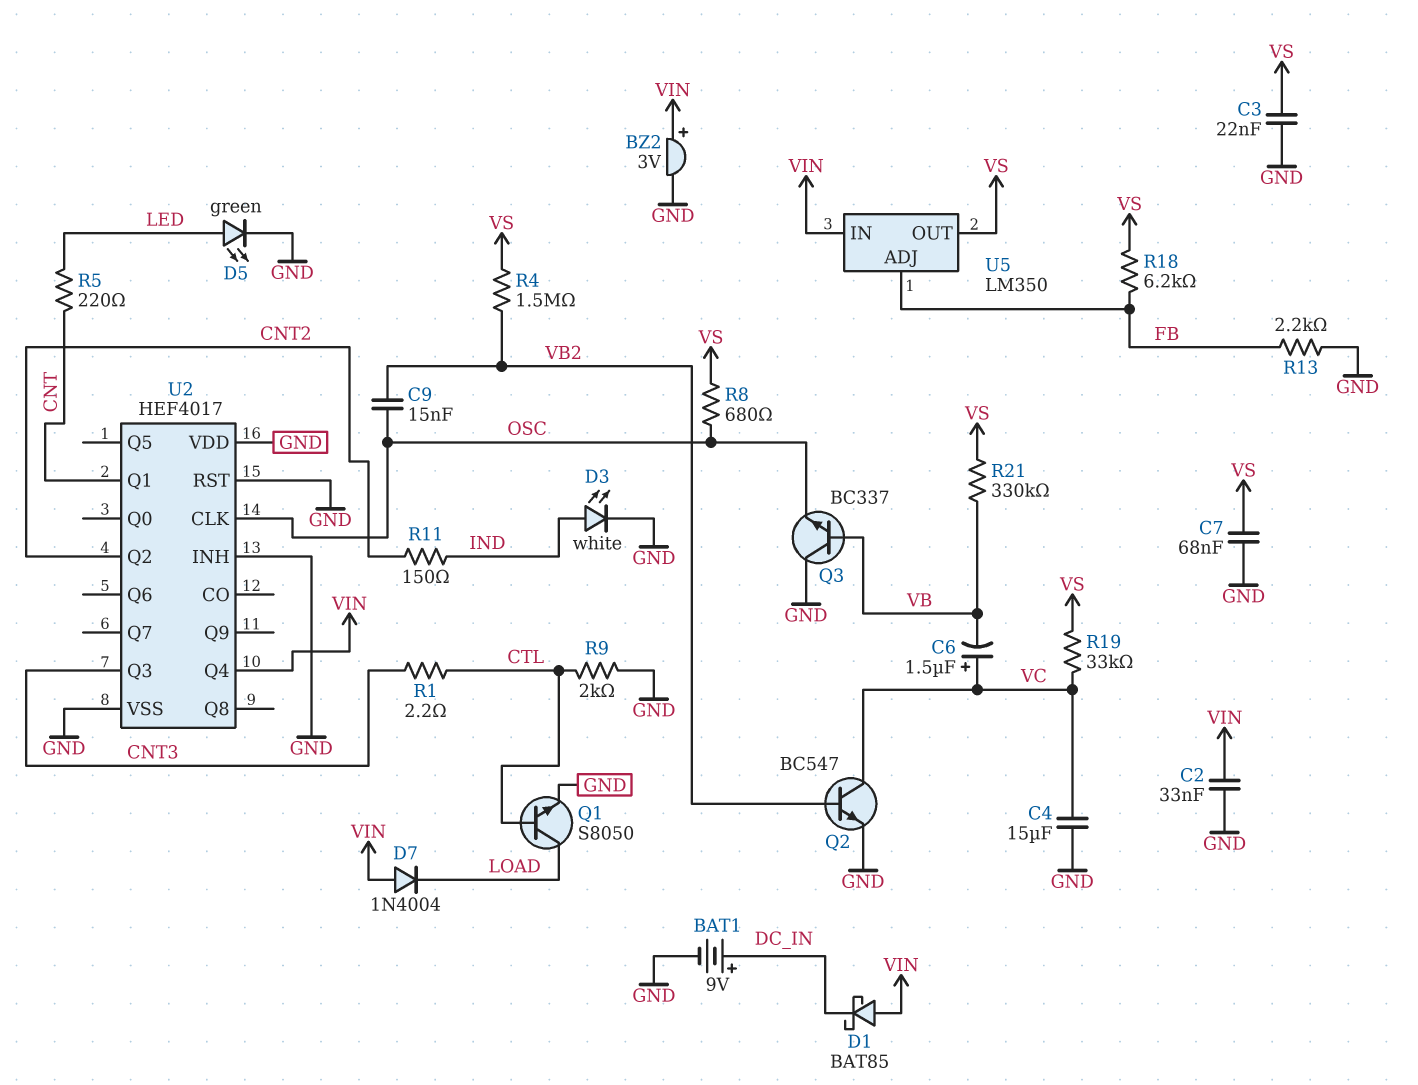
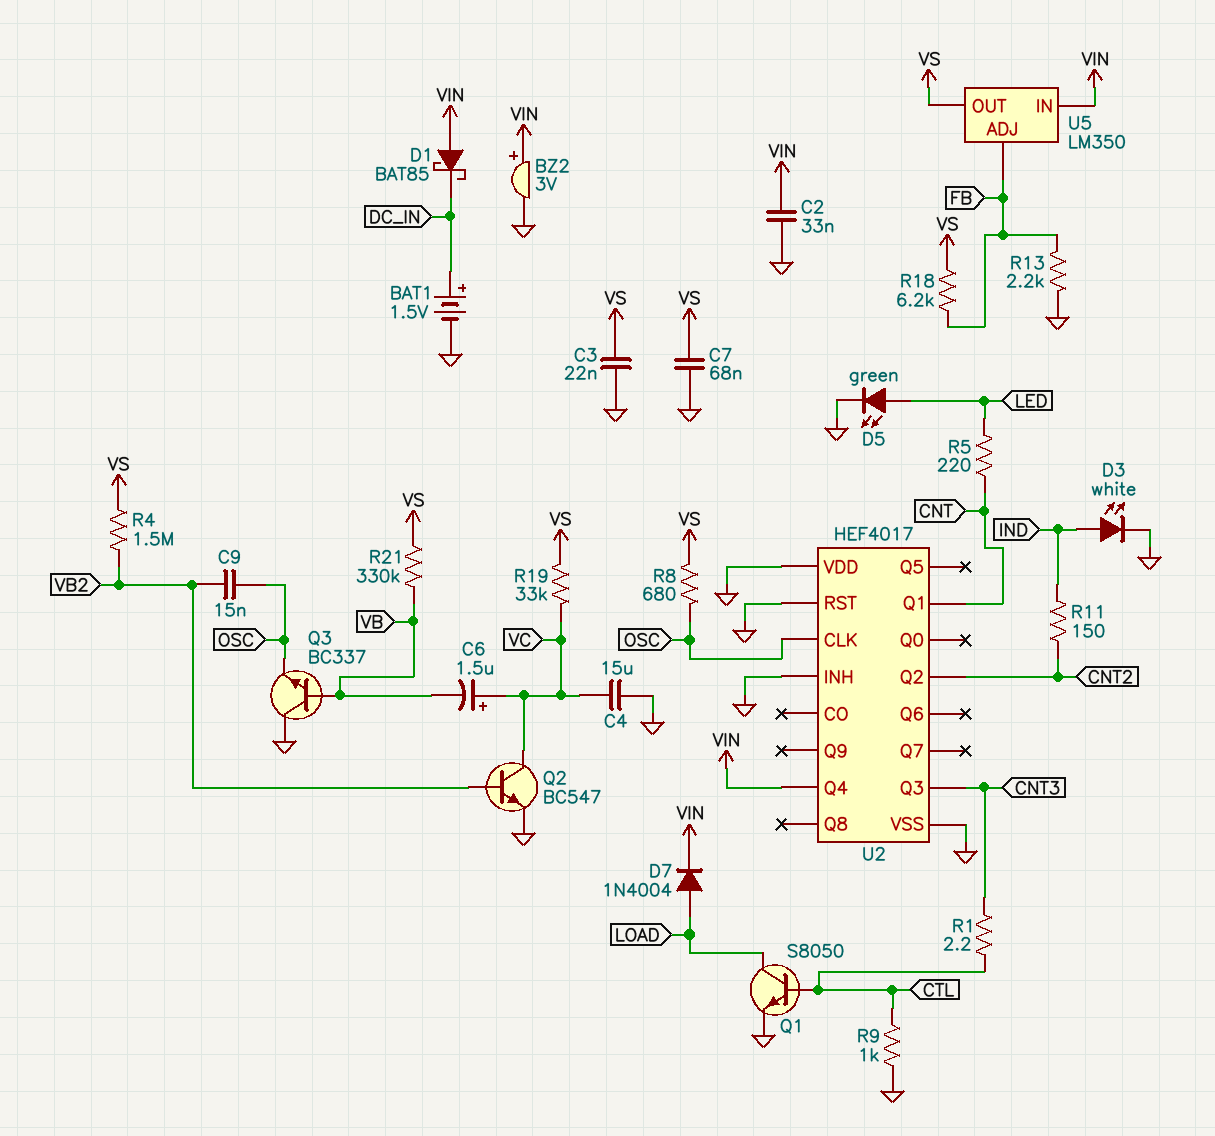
BAT1: 9V (plus DC_IN, minus GND) -> 1.5V (plus DC_IN, minus GND)
D7: diode 1N4004 (A VIN, K LOAD) -> diode 1N4004 (A LOAD, K VIN)
R9: 2k (CTL, GND) -> 1k (CTL, GND)

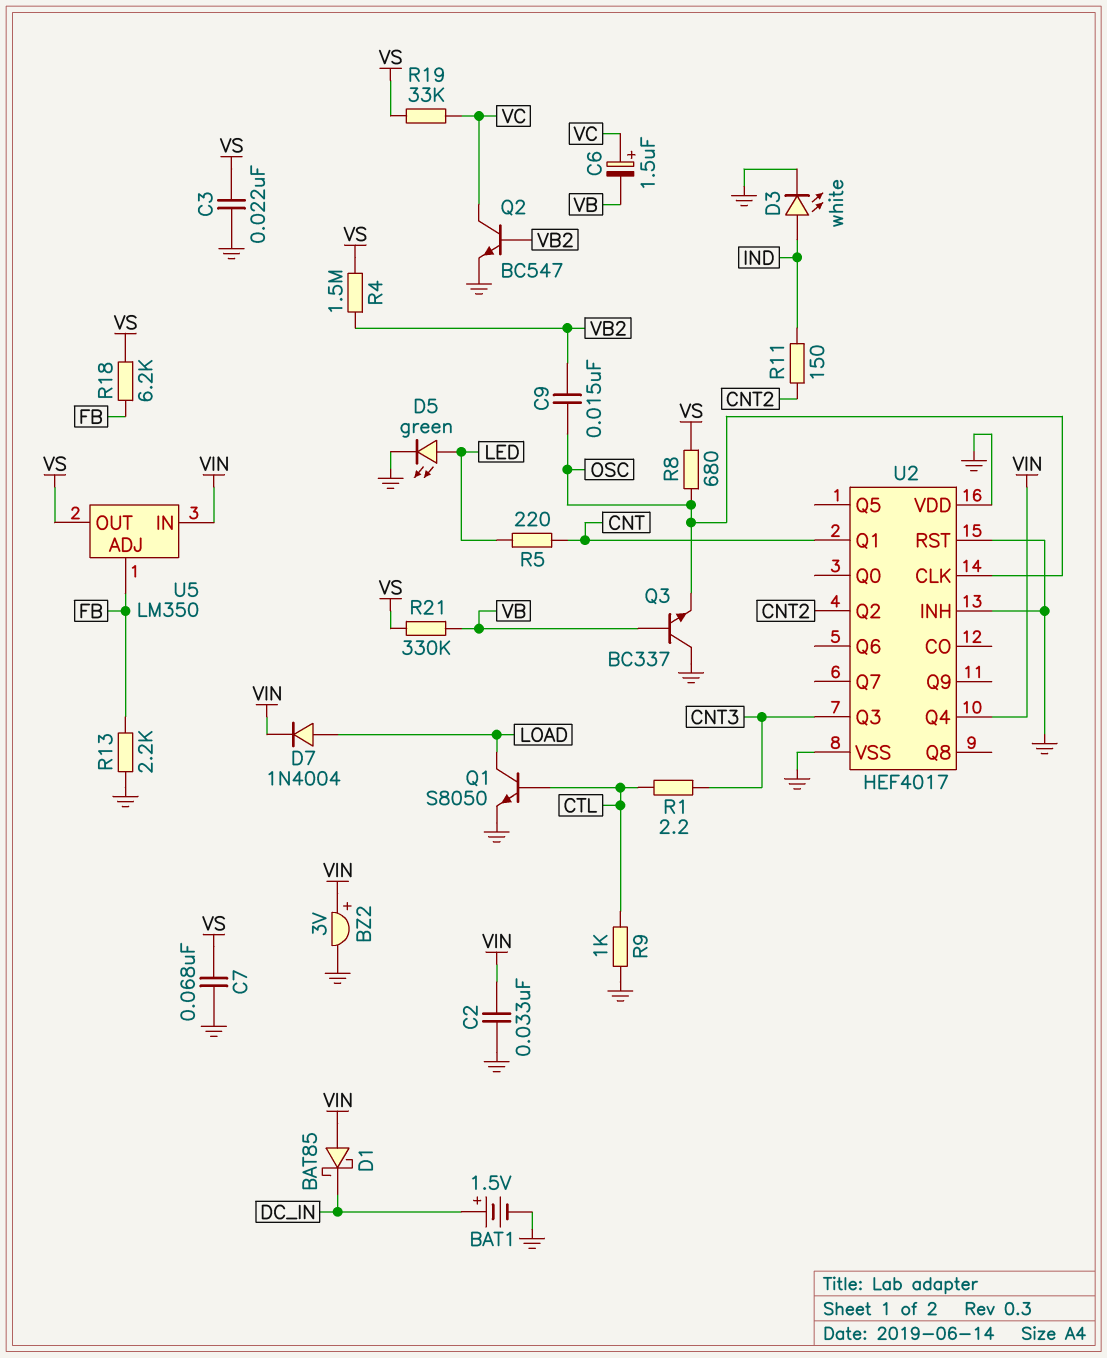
C4: 15uF (GND, VC) -> none

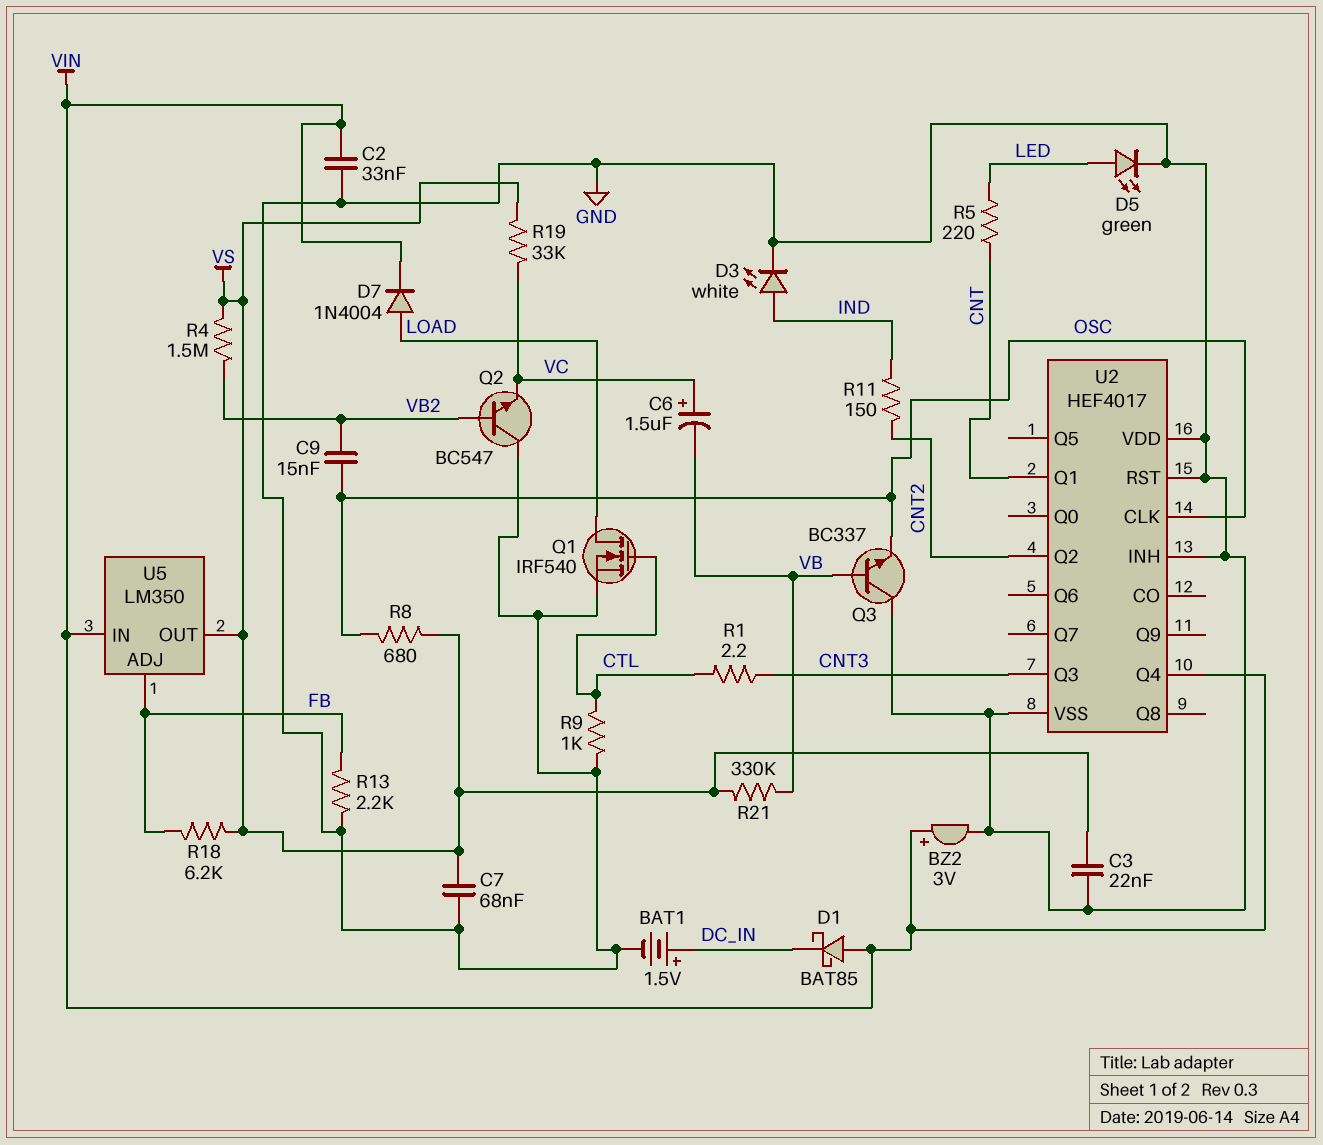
Q1: NPN S8050 (B CTL, C LOAD, E GND) -> NMOS IRF540 (G CTL, D LOAD, S GND)
Q2: NPN BC547 (B VB2, C VC, E GND) -> NPN BC547 (B VB2, C GND, E VC)

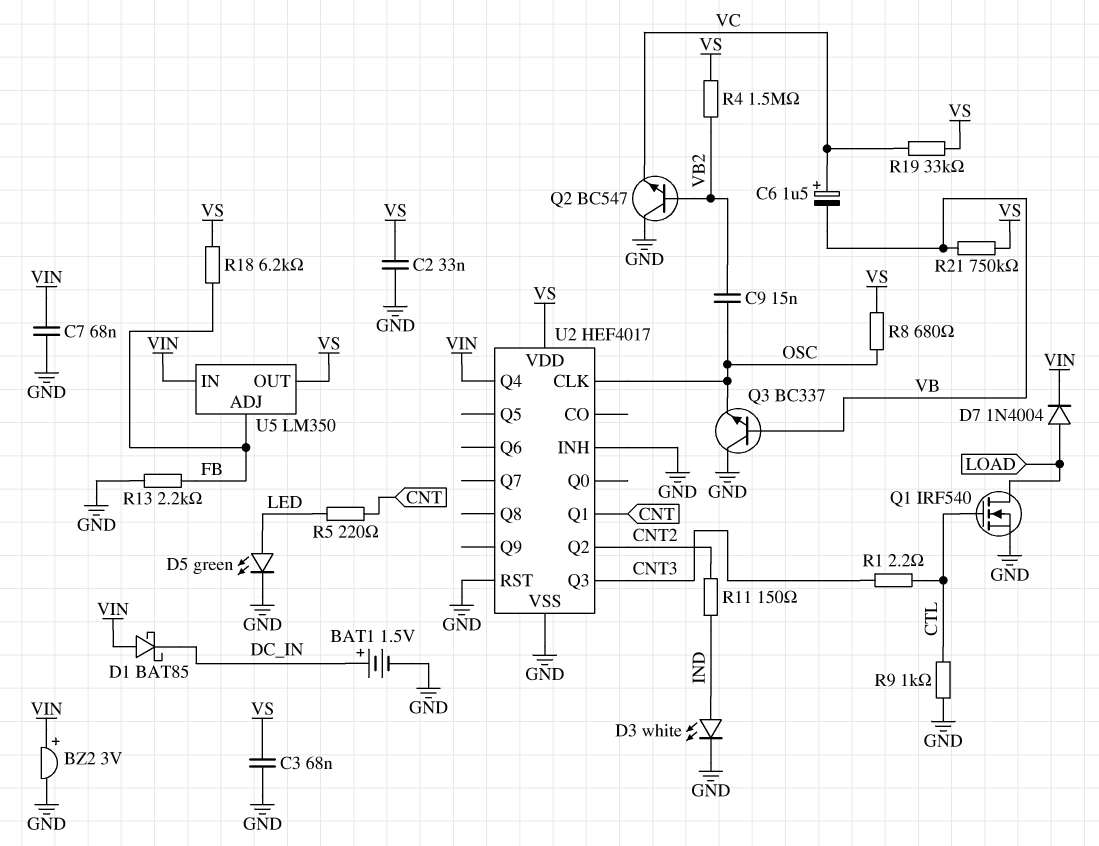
C2: 33nF (GND, VIN) -> 33nF (GND, VS)
C3: 22nF (GND, VS) -> 68nF (GND, VS)
C7: 68nF (GND, VS) -> 68nF (GND, VIN)
R21: 330k (VB, VS) -> 750k (VB, VS)
U2 pin VDD: GND -> VS

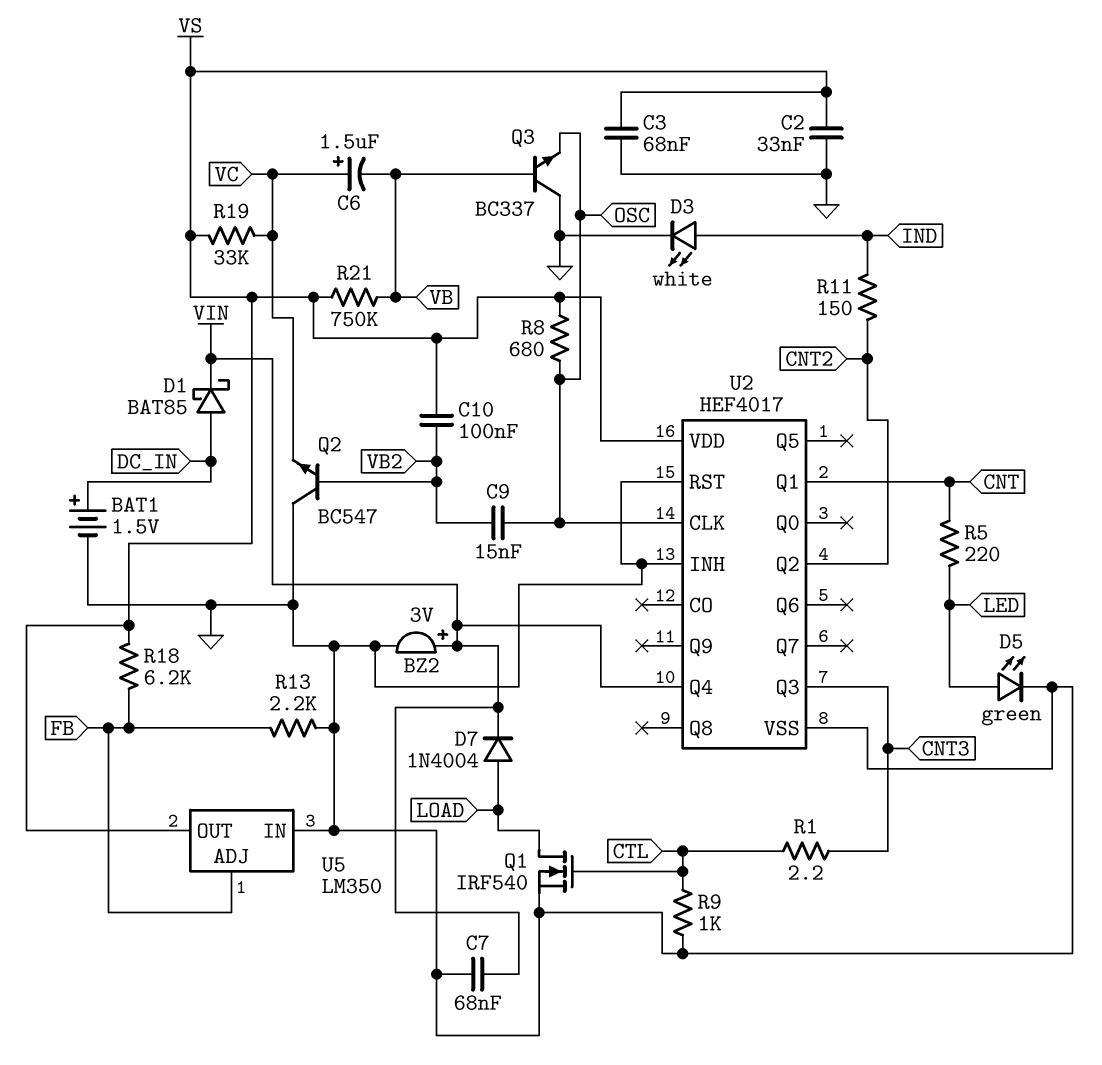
C10: none -> 100nF (VB2, VS)
D1: schottky BAT85 (A VIN, K DC_IN) -> schottky BAT85 (A DC_IN, K VIN)
R4: 1.5M (VB2, VS) -> none
U5 pin IN: VIN -> GND

